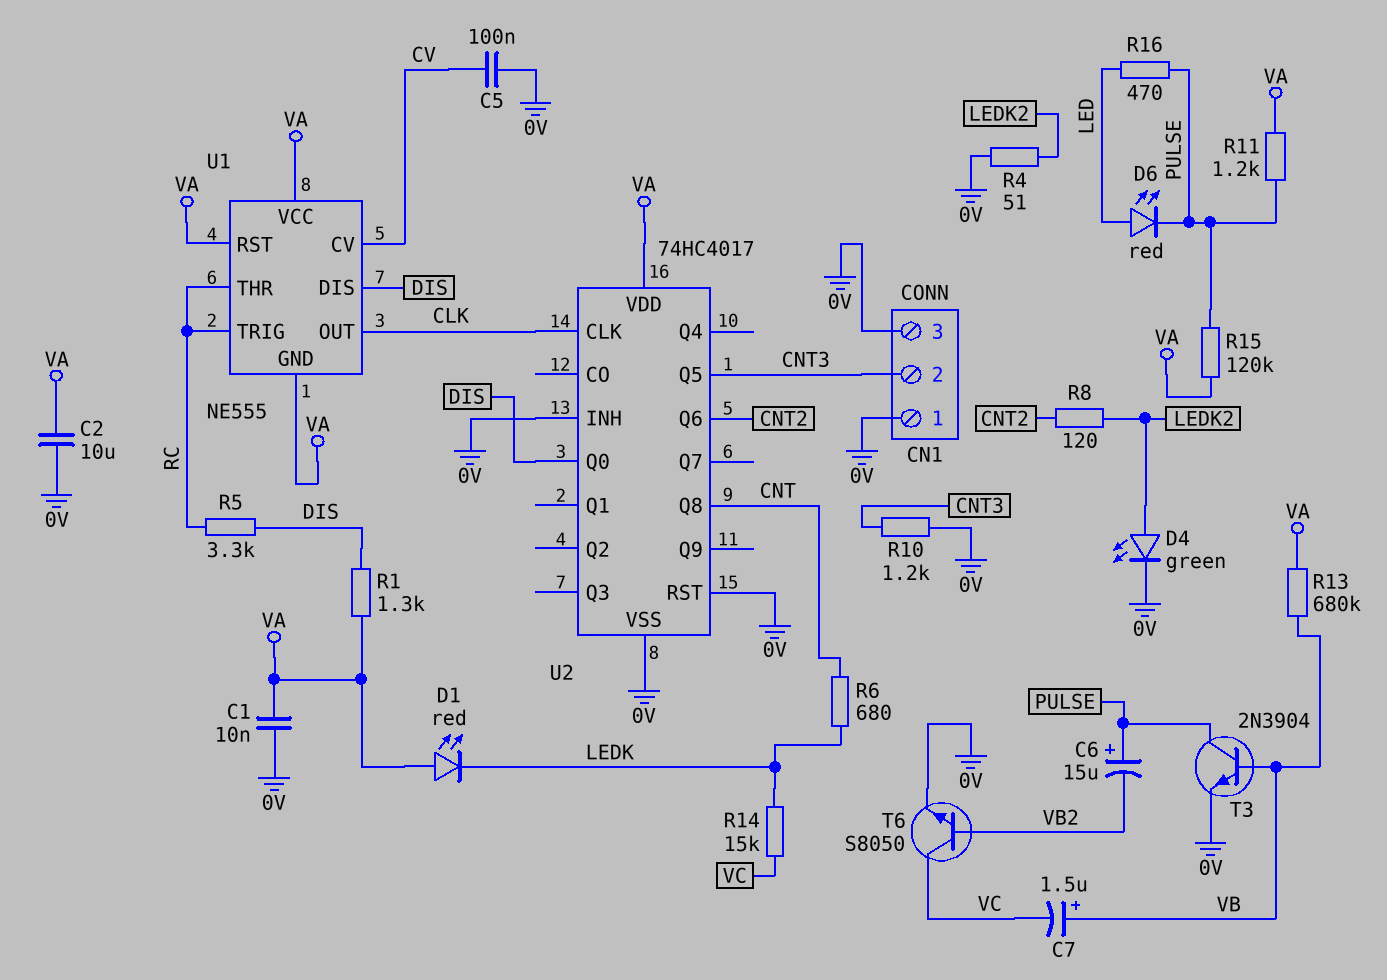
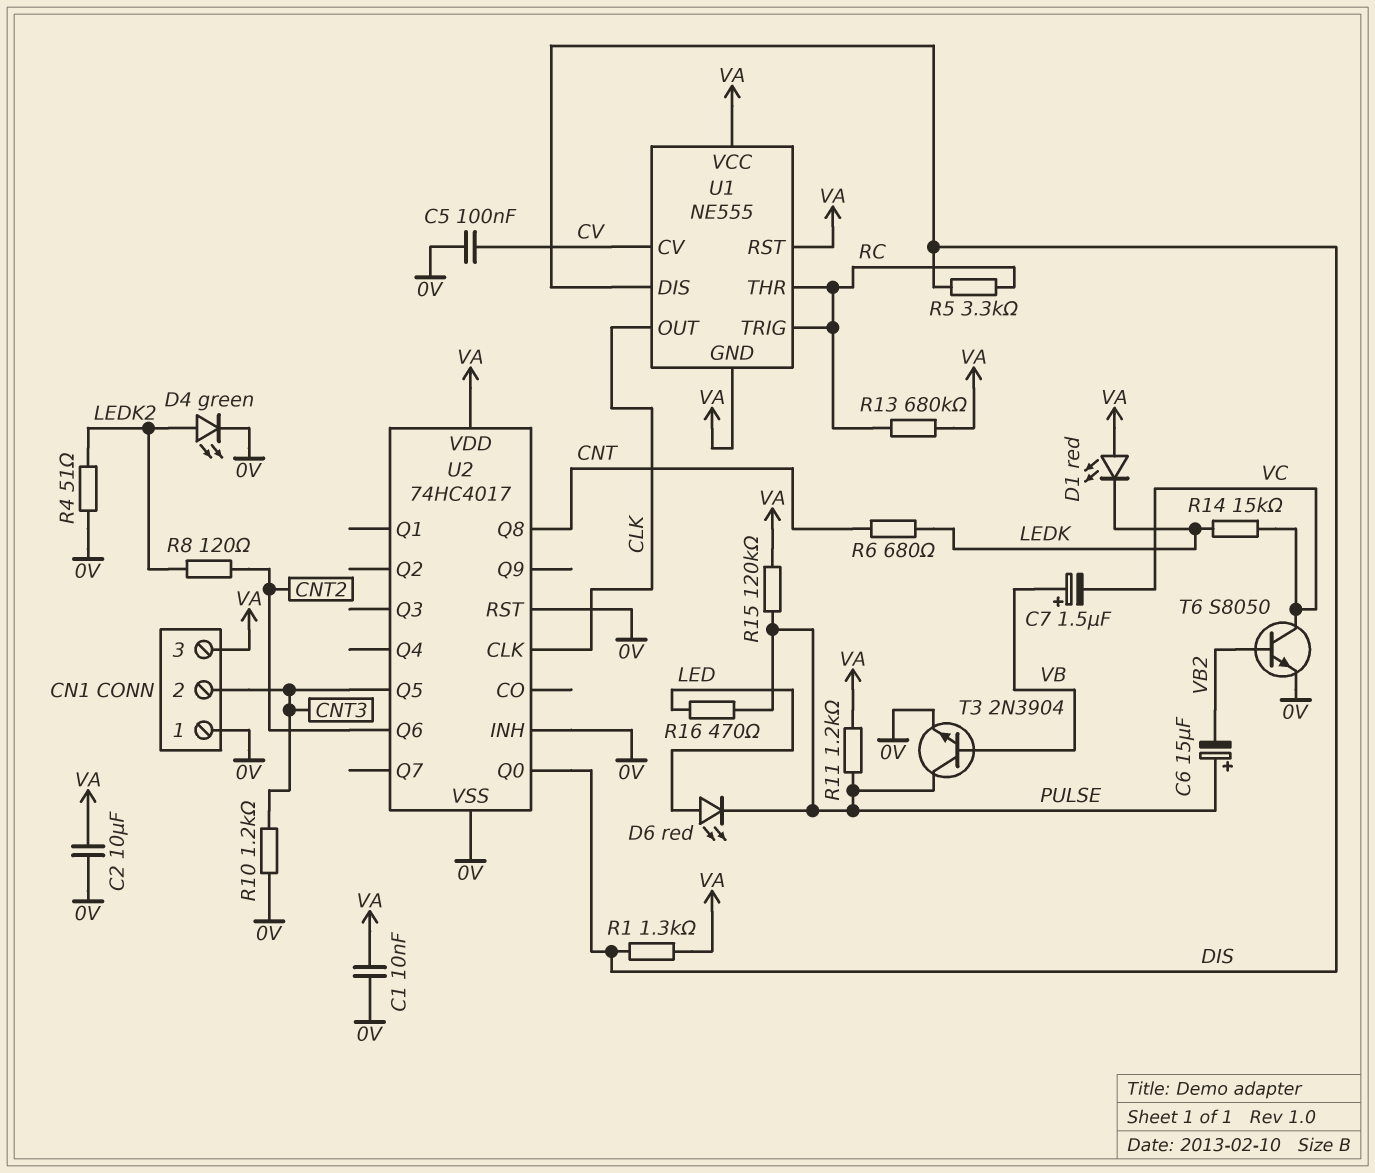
CN1 pin 3: 0V -> VA
R13: 680k (VA, VB) -> 680k (RC, VA)

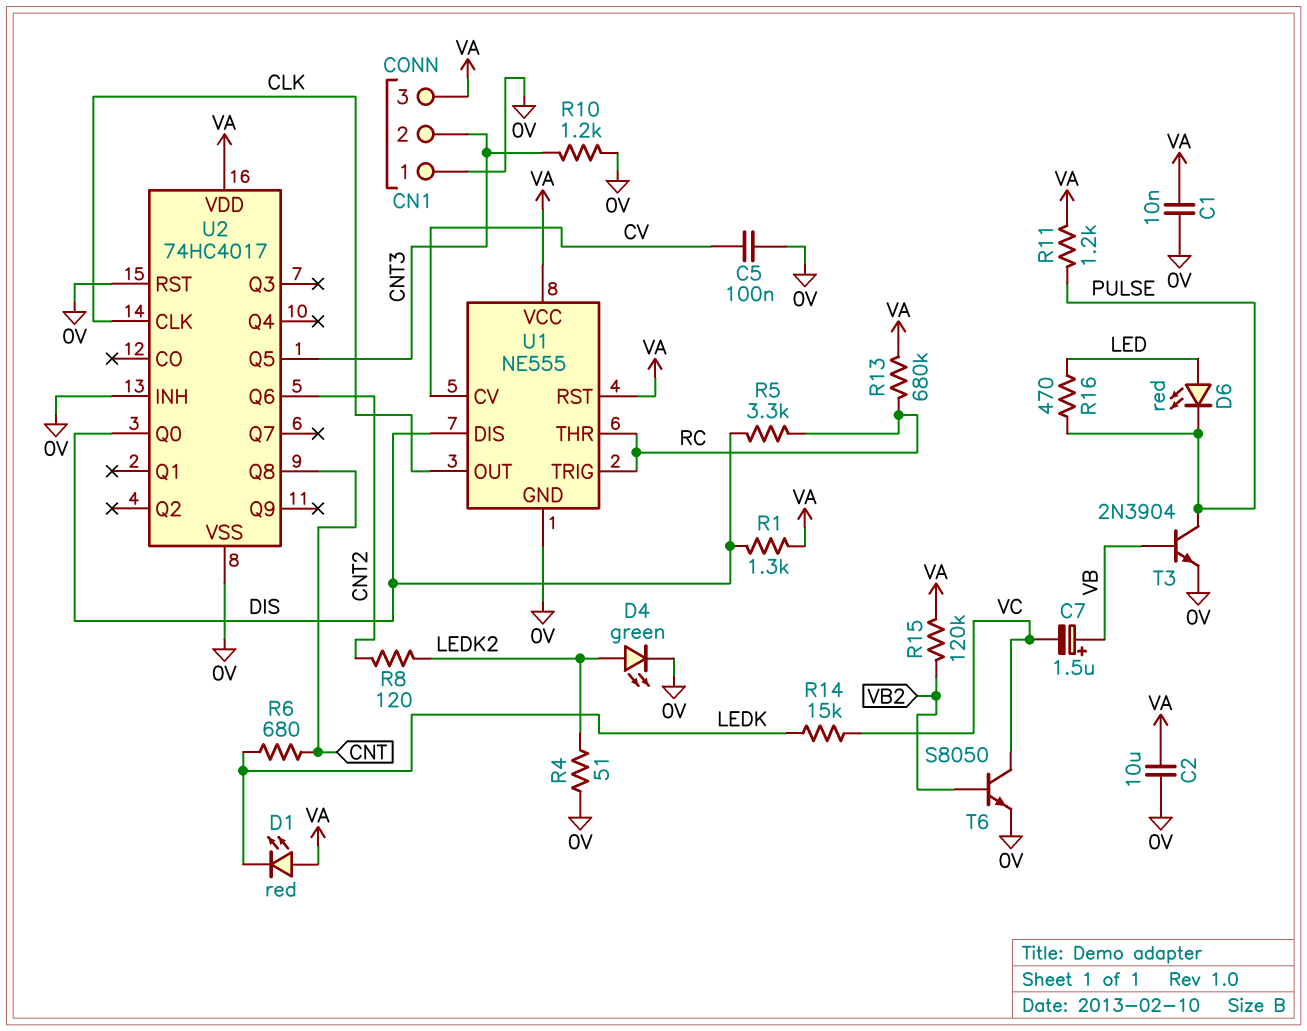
C6: 15uF (plus PULSE, minus VB2) -> none
R15: 120k (PULSE, VA) -> 120k (VA, VB2)
U1 pin GND: VA -> 0V

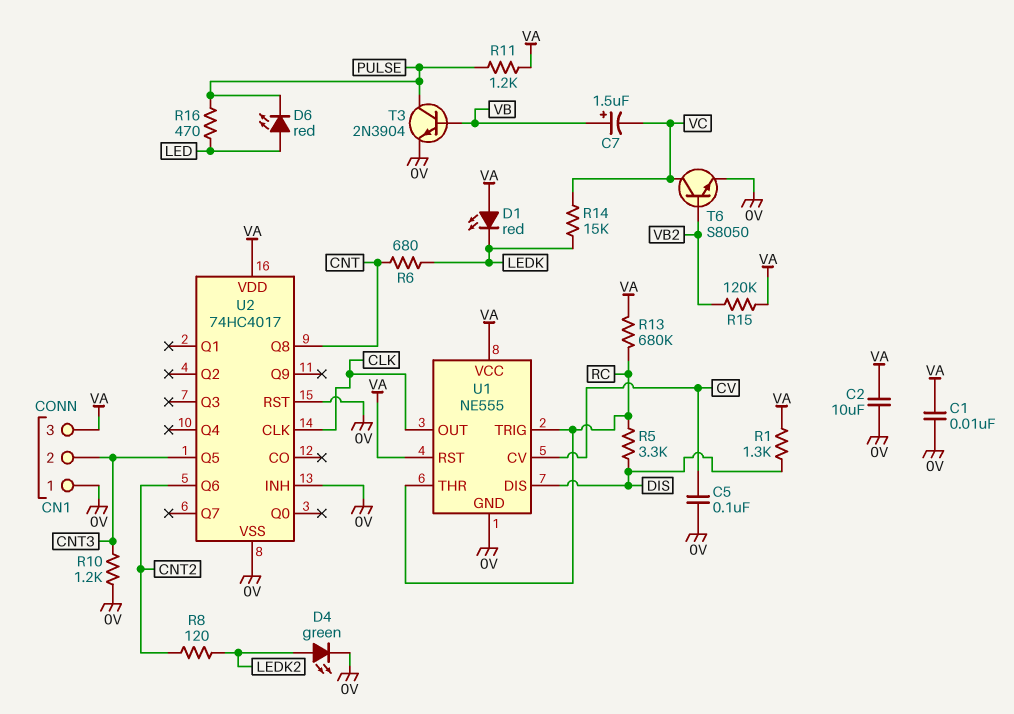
R4: 51 (0V, LEDK2) -> none
U2 pin Q0: DIS -> none

